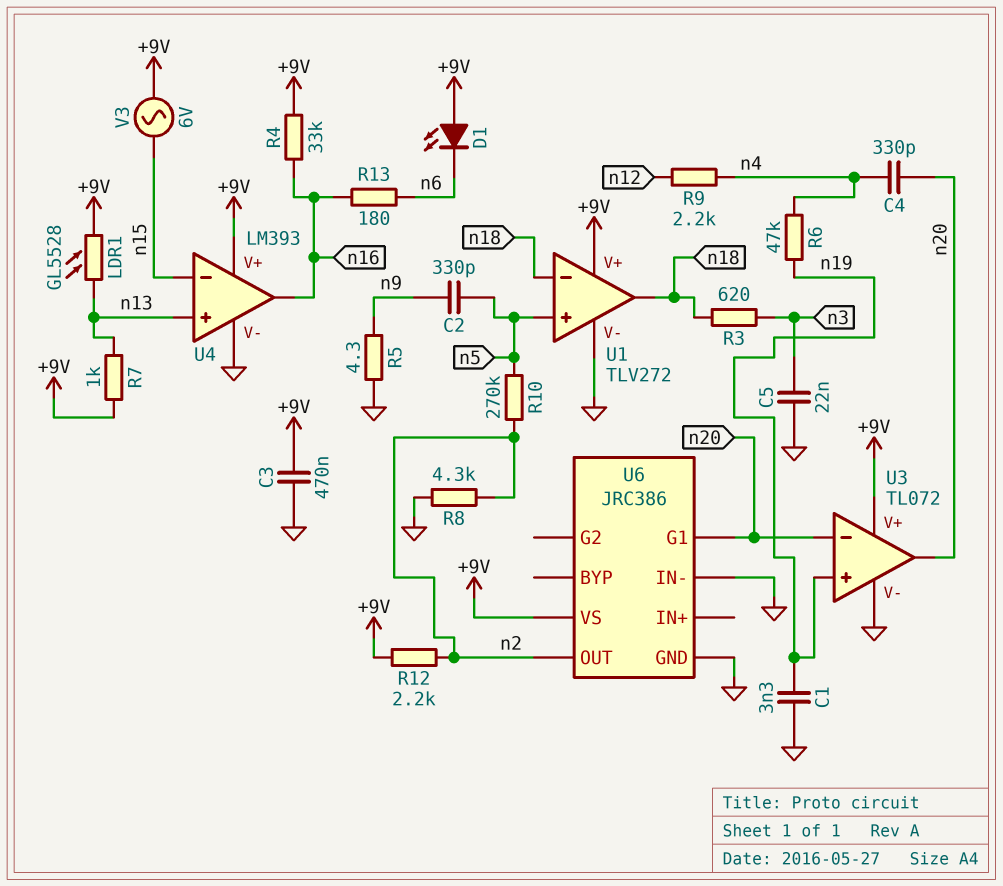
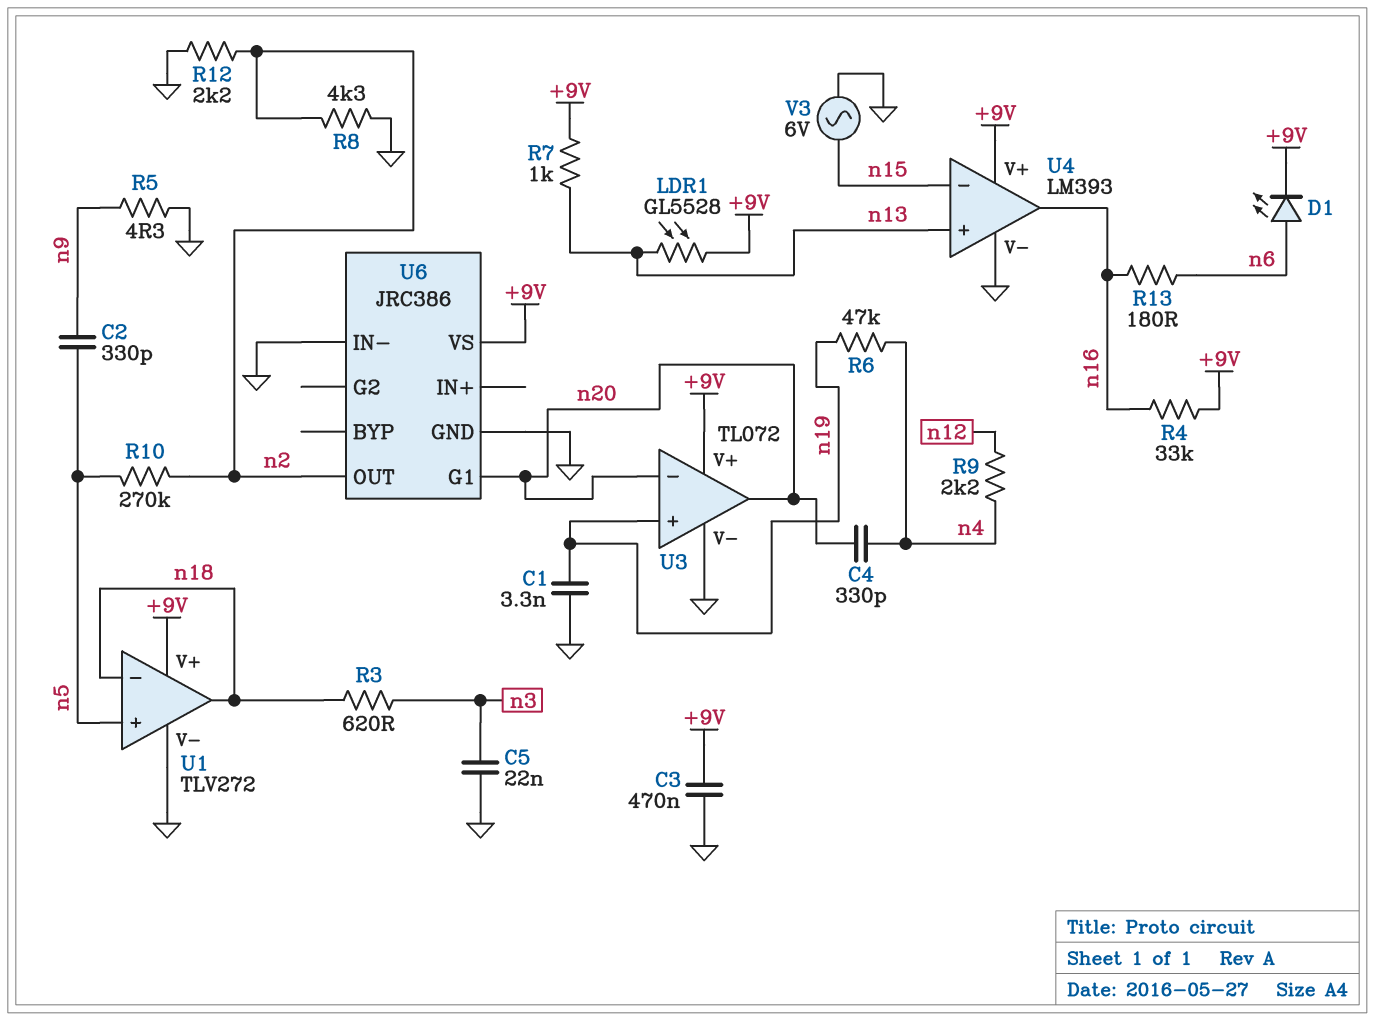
D1: LED (A +9V, K n6) -> LED (A n6, K +9V)
R12: 2.2k (+9V, n2) -> 2.2k (GND, n2)
V3: AC 6V (+9V, n15) -> AC 6V (GND, n15)

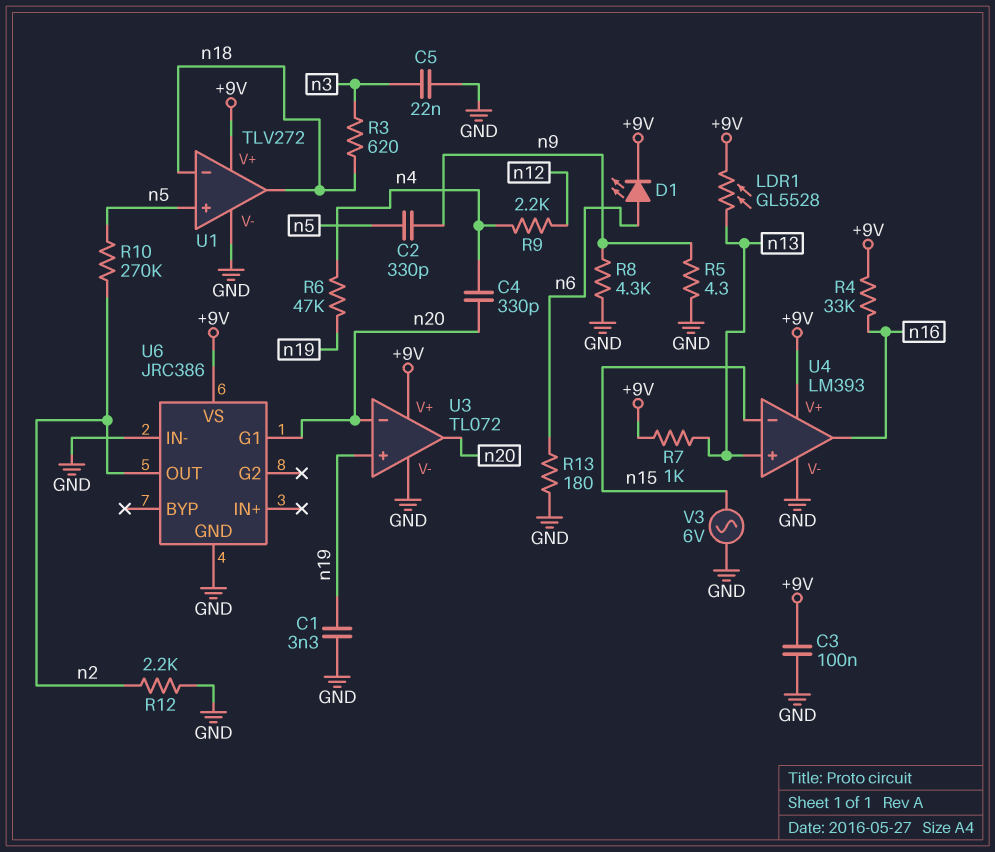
C3: 470nF (+9V, GND) -> 100nF (+9V, GND)
R8: 4.3k (GND, n2) -> 4.3k (GND, n9)
R13: 180 (n6, n16) -> 180 (GND, n6)

